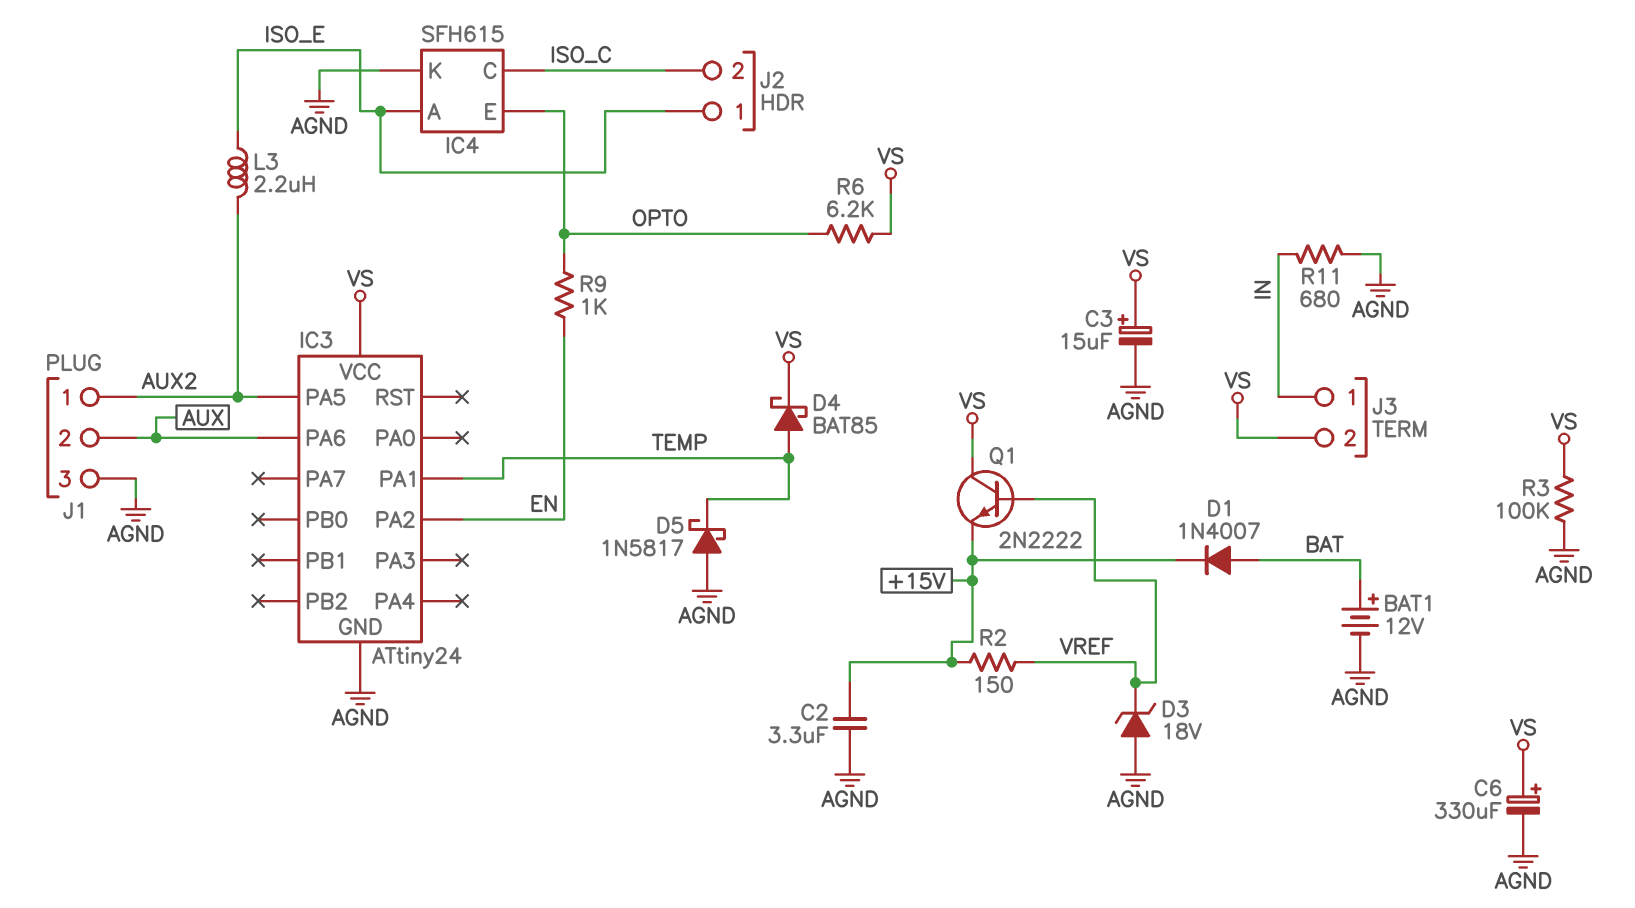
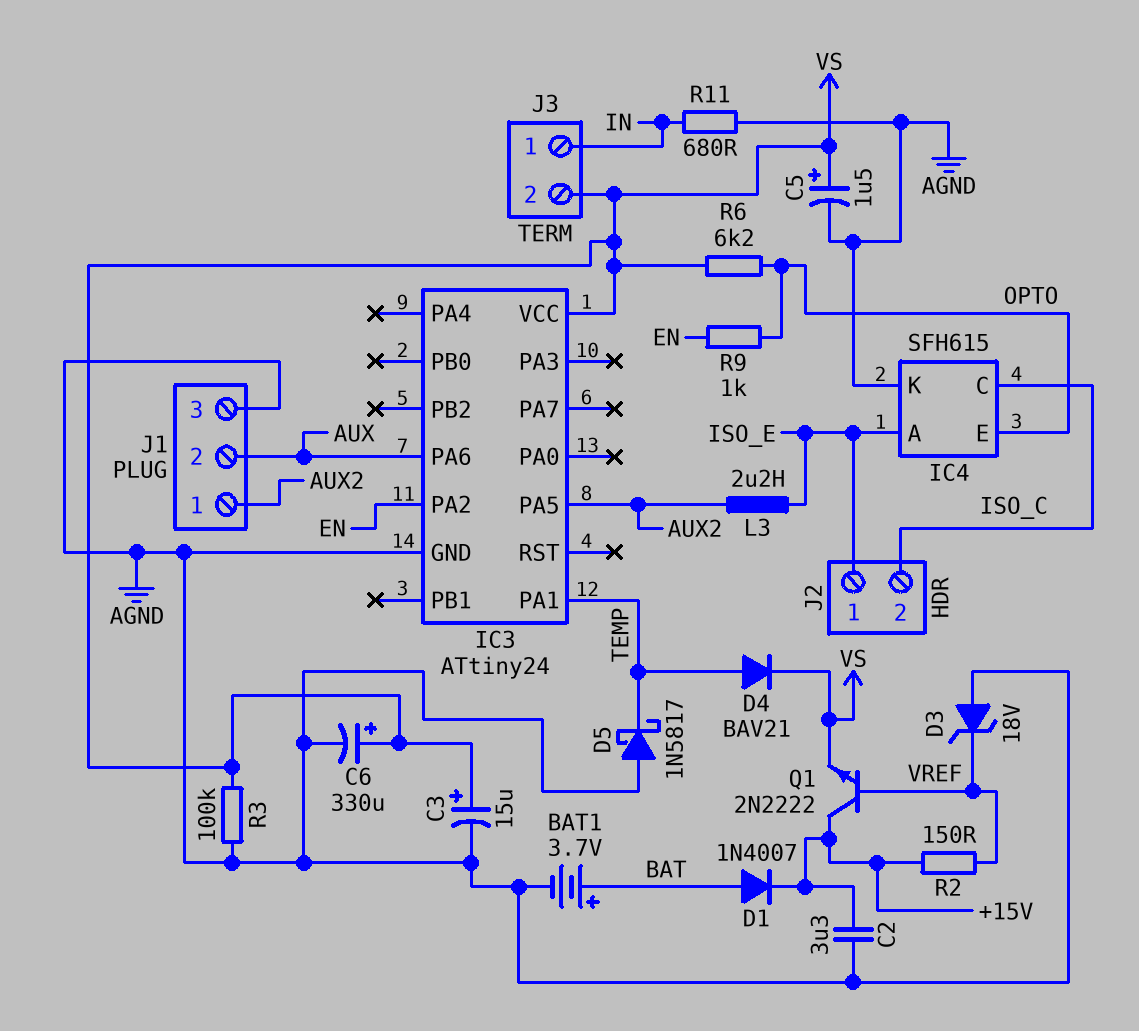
BAT1: 12V (plus BAT, minus AGND) -> 3.7V (plus BAT, minus AGND)
C5: none -> 1.5uF (plus VS, minus AGND)
D4: schottky BAT85 (A TEMP, K VS) -> diode BAV21 (A TEMP, K VS)
Q1: NPN 2N2222 (B VREF, C VS, E +15V) -> NPN 2N2222 (B VREF, C +15V, E VS)

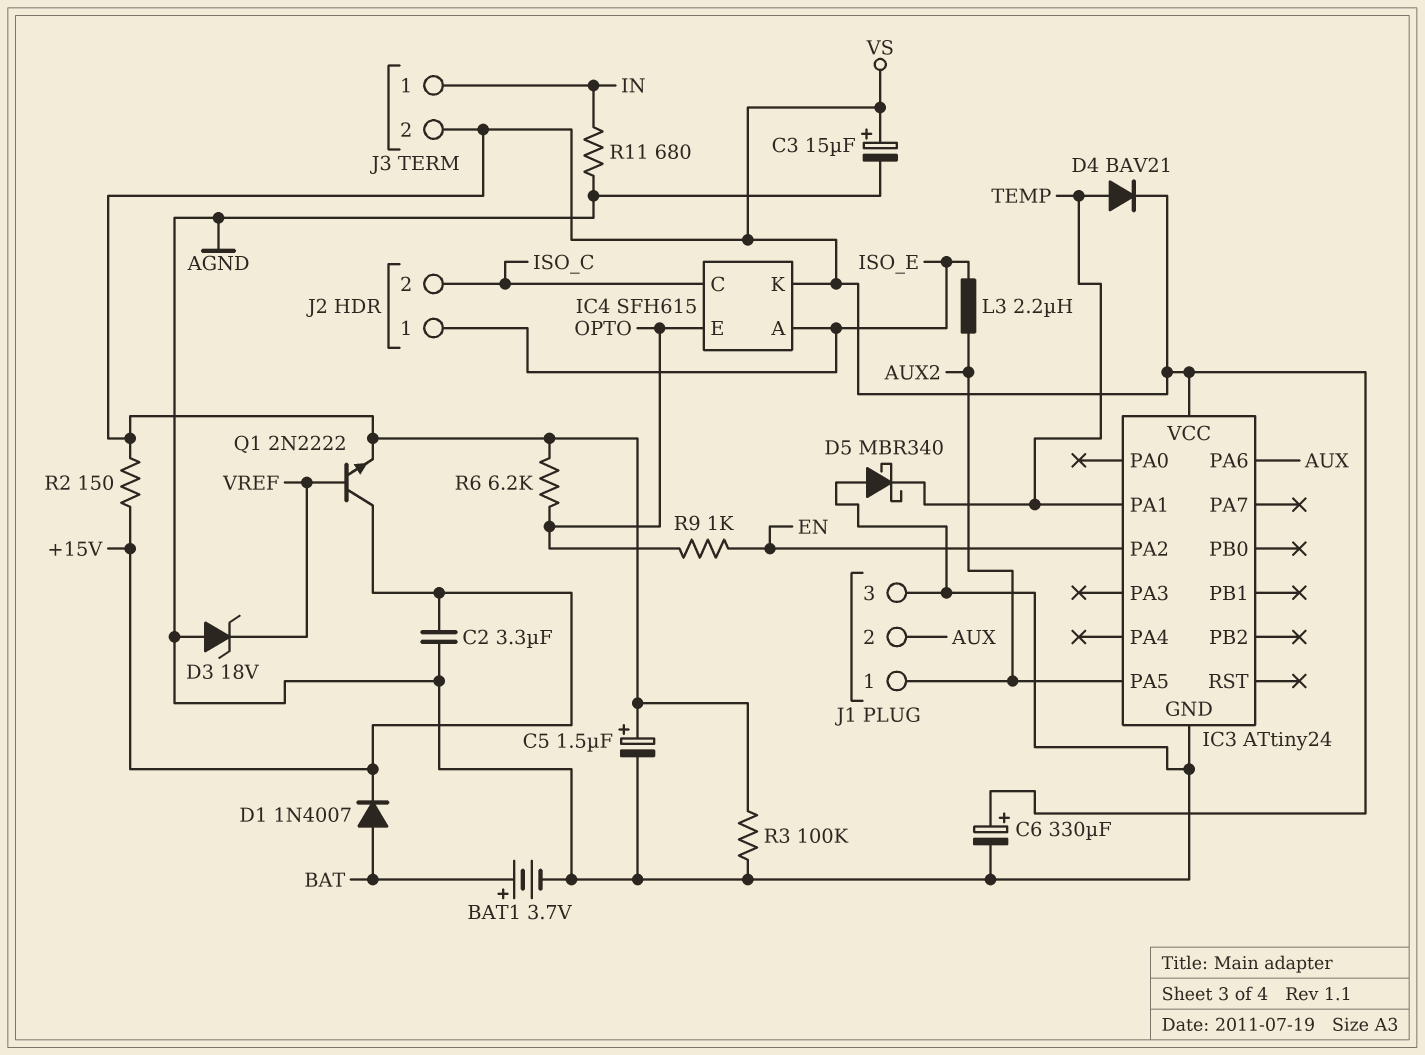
D5: schottky 1N5817 (A AGND, K TEMP) -> schottky MBR340 (A AGND, K TEMP)
IC4 pin K: AGND -> VS
R2: 150 (+15V, VREF) -> 150 (+15V, VS)

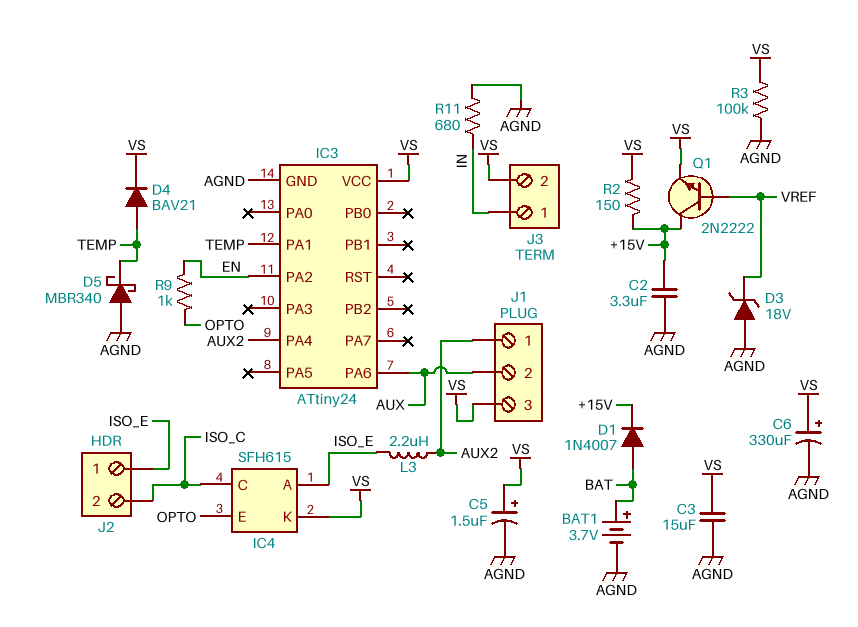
C3: 15uF (plus VS, minus AGND) -> 15uF (AGND, VS)
IC3 pin PA4: none -> AUX2
IC3 pin PA5: AUX2 -> none
J1 pin 3: AGND -> VS
R6: 6.2k (OPTO, VS) -> none

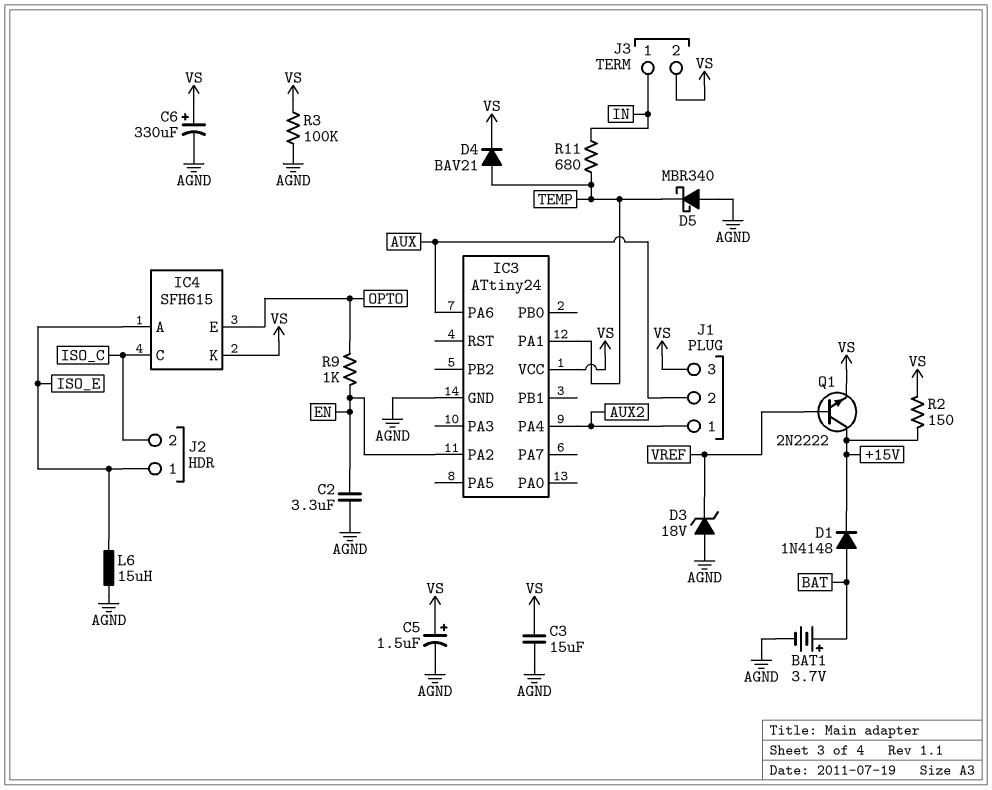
C2: 3.3uF (+15V, AGND) -> 3.3uF (AGND, EN)
D1: diode 1N4007 (A BAT, K +15V) -> diode 1N4148 (A BAT, K +15V)
L3: 2.2uH (AUX2, ISO_E) -> none
L6: none -> 15uH (AGND, ISO_E)
R11: 680 (AGND, IN) -> 680 (IN, TEMP)

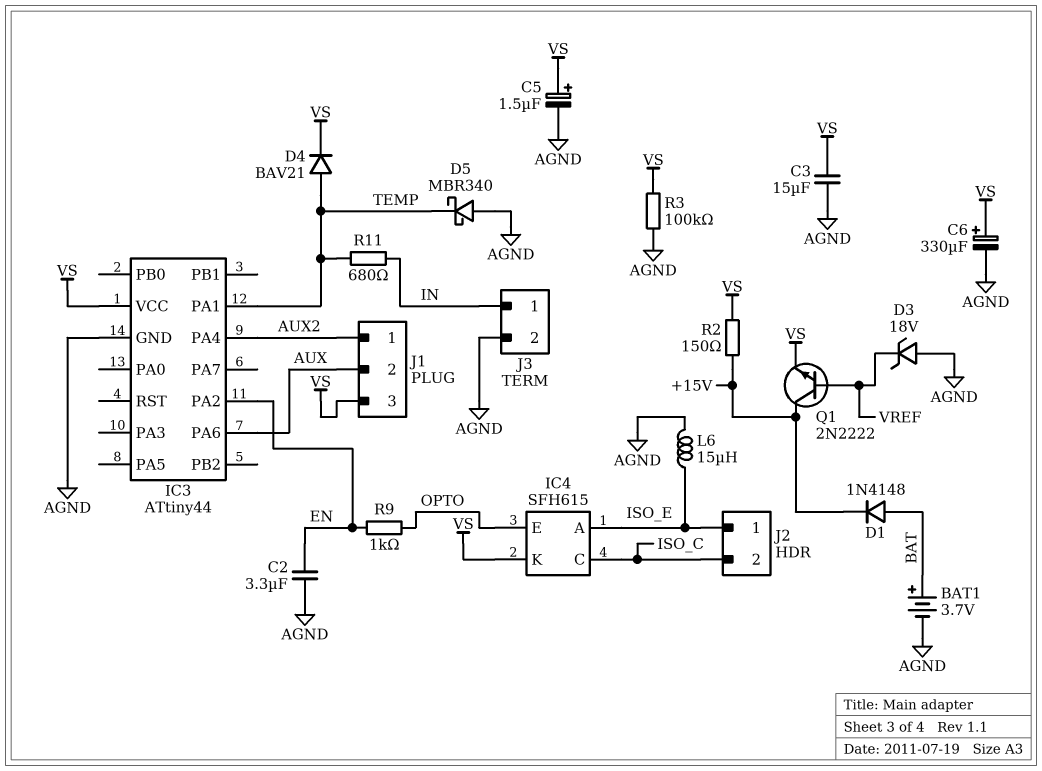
IC3: ATtiny24 -> ATtiny44
J3 pin 2: VS -> AGND

